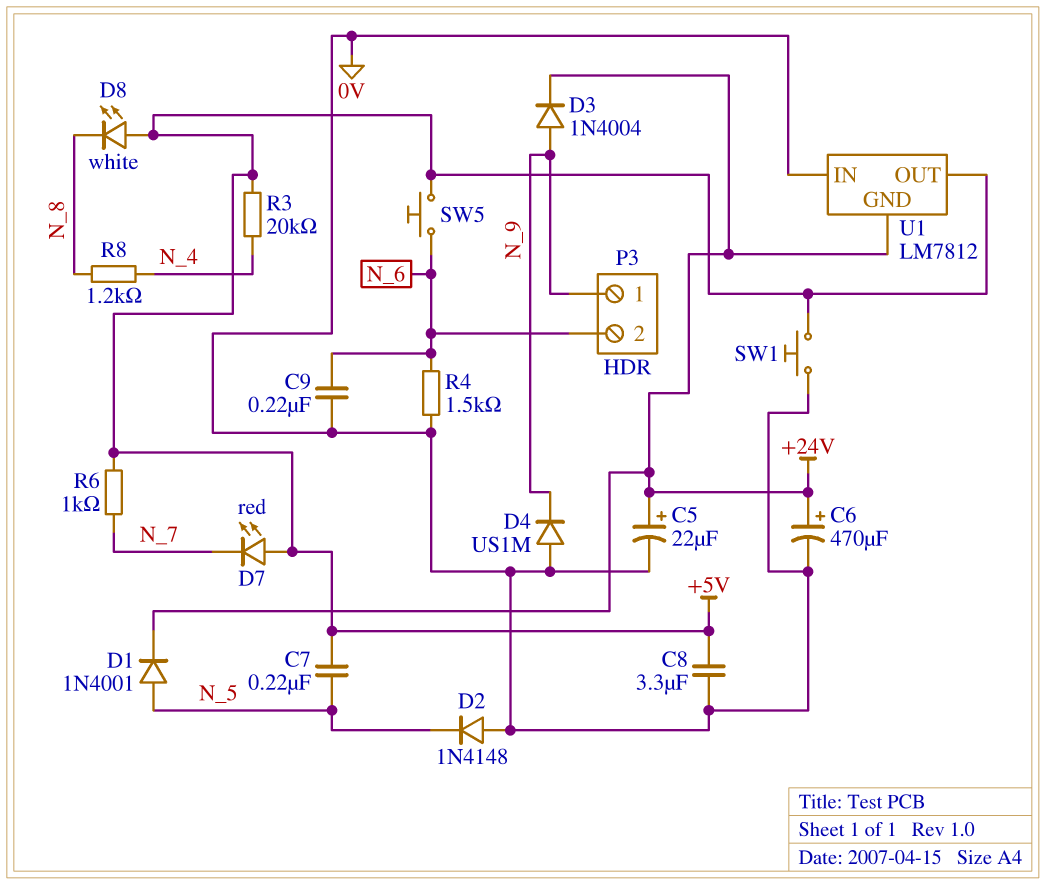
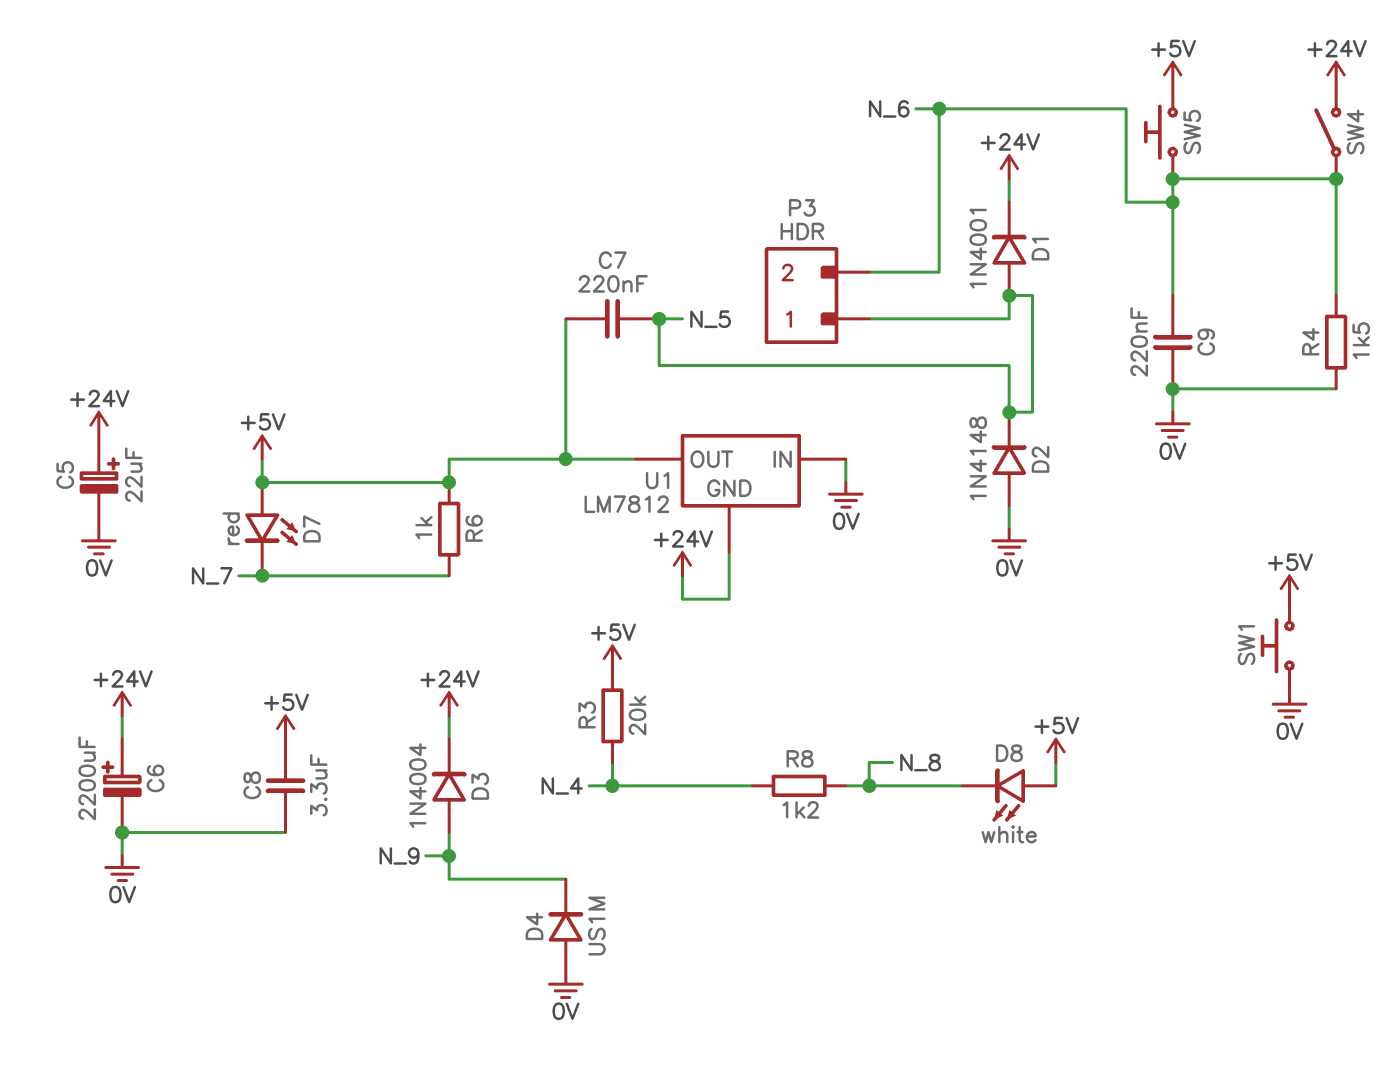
C6: 470uF (plus +24V, minus 0V) -> 2200uF (plus +24V, minus 0V)
P3 pin 1: N_9 -> N_5
SW4: none -> switch (+24V, N_6)

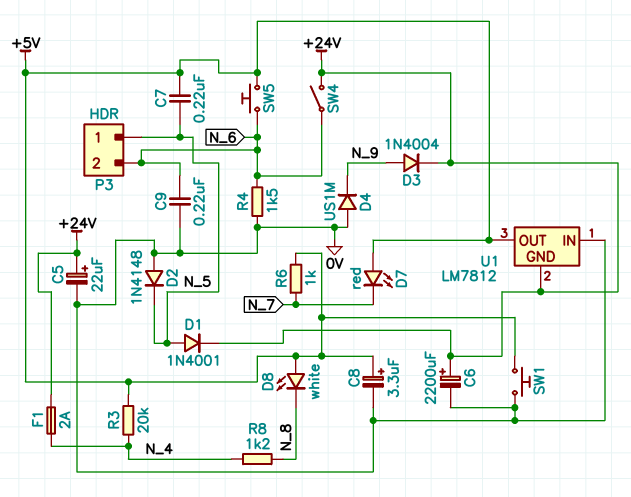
C8: 3.3uF (+5V, 0V) -> 3.3uF (plus +5V, minus 0V)
F1: none -> 2A (+24V, N_4)

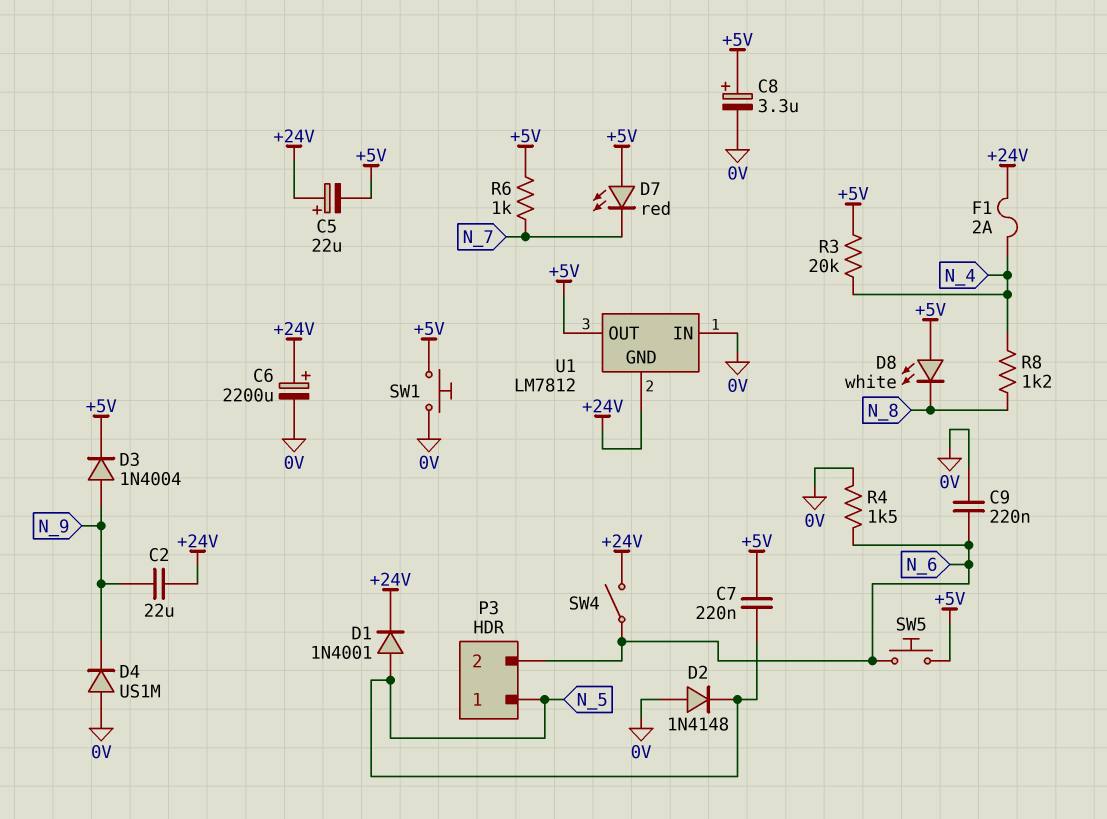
C2: none -> 22uF (+24V, N_9)
C5: 22uF (plus +24V, minus 0V) -> 22uF (plus +24V, minus +5V)
D3: diode 1N4004 (A N_9, K +24V) -> diode 1N4004 (A N_9, K +5V)

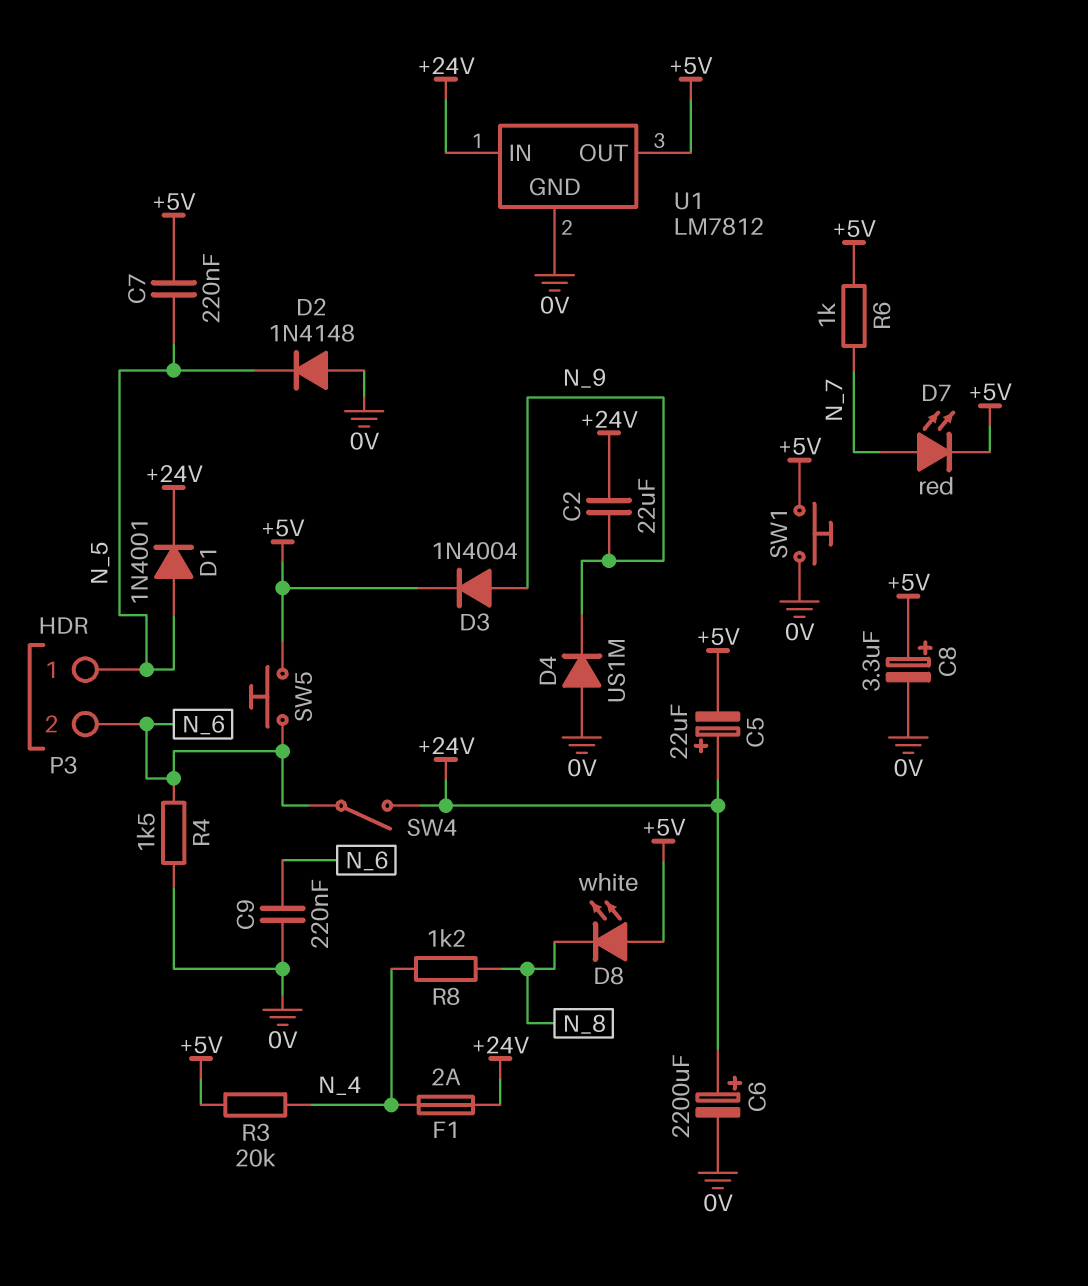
D7: LED red (A +5V, K N_7) -> LED red (A N_7, K +5V)
U1 pin GND: +24V -> 0V
U1 pin IN: 0V -> +24V

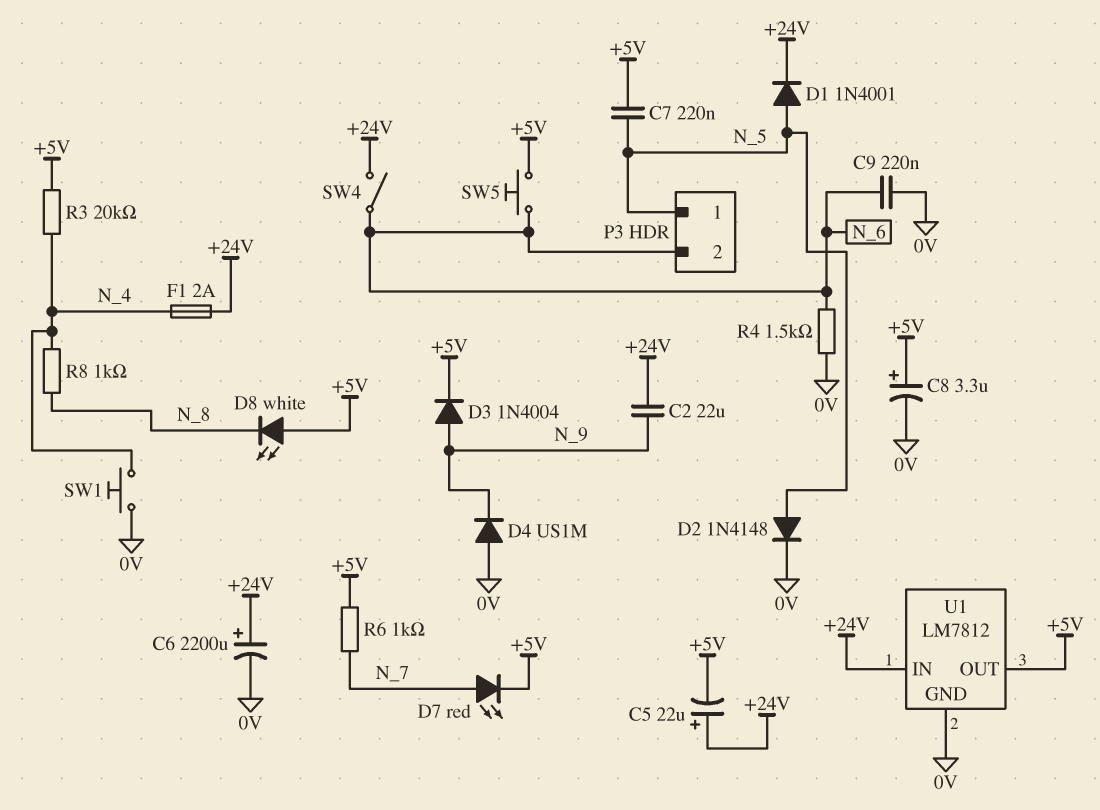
D2: diode 1N4148 (A 0V, K N_5) -> diode 1N4148 (A N_5, K 0V)
R8: 1.2k (N_4, N_8) -> 1k (N_4, N_8)
SW1: button (+5V, 0V) -> button (0V, N_4)

